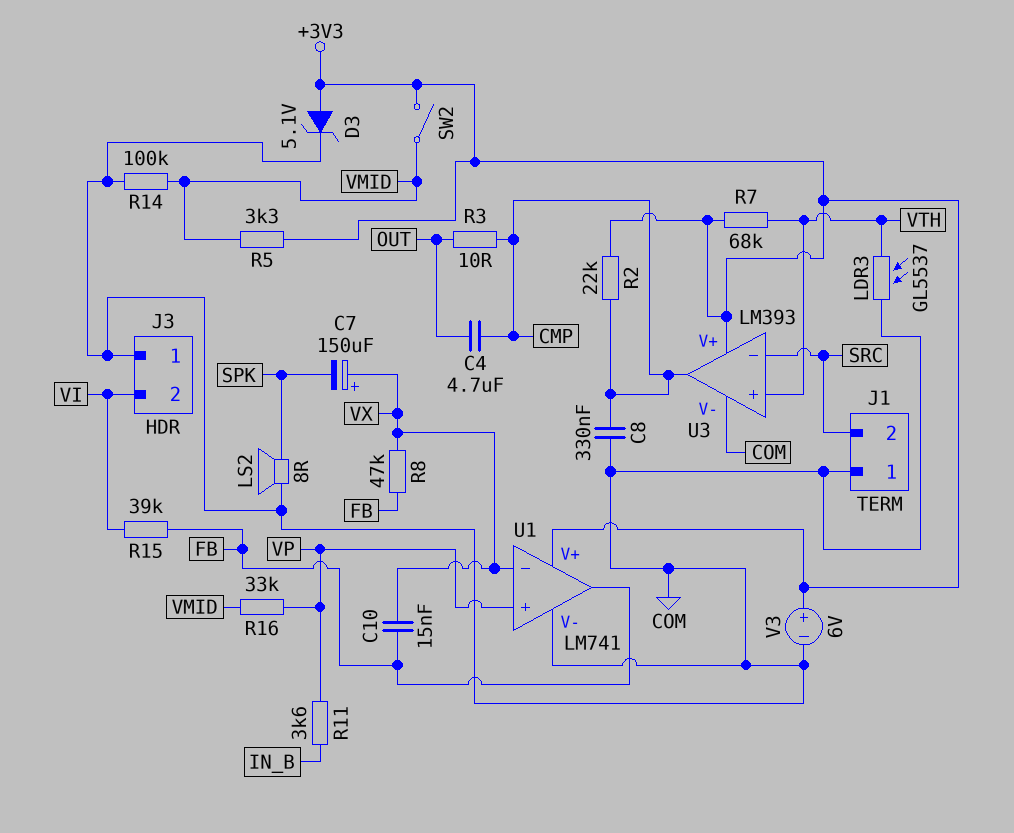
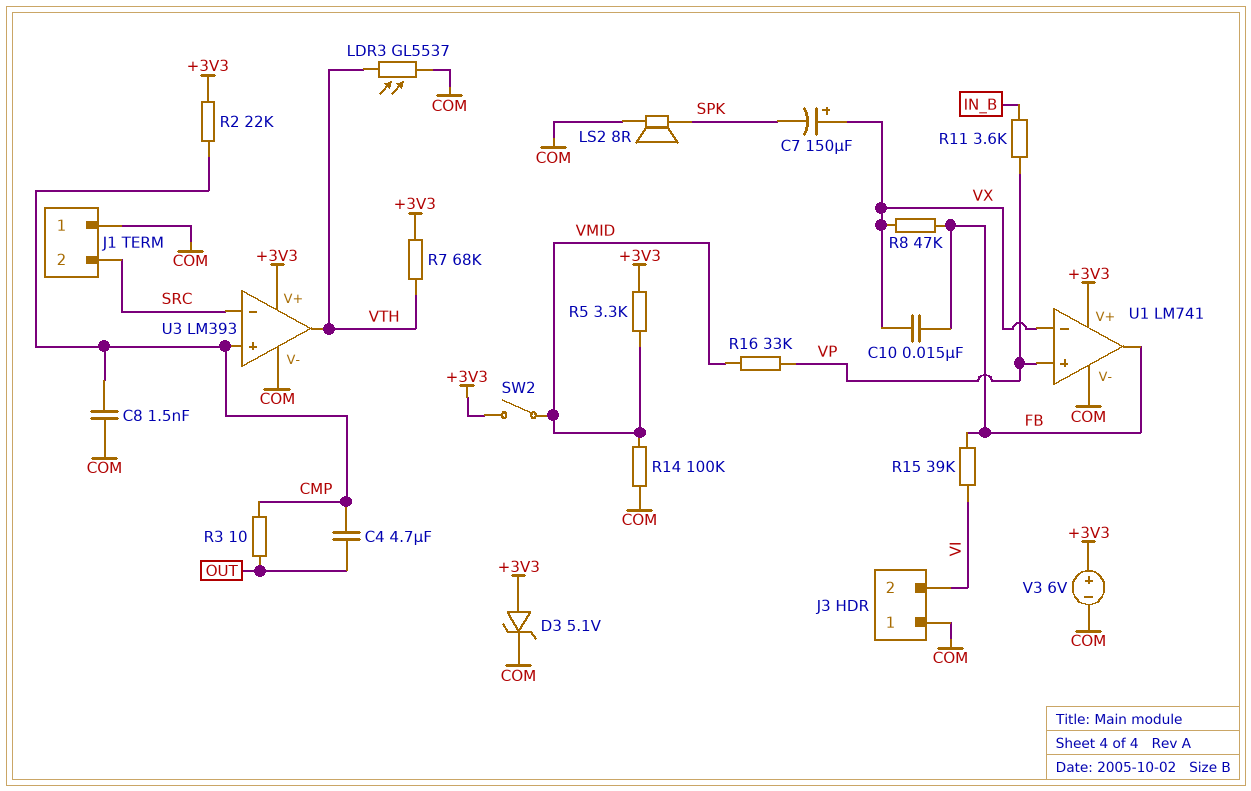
C8: 330nF (CMP, COM) -> 1.5nF (CMP, COM)
U3 pin in+: VTH -> CMP
U3 pin out: CMP -> VTH

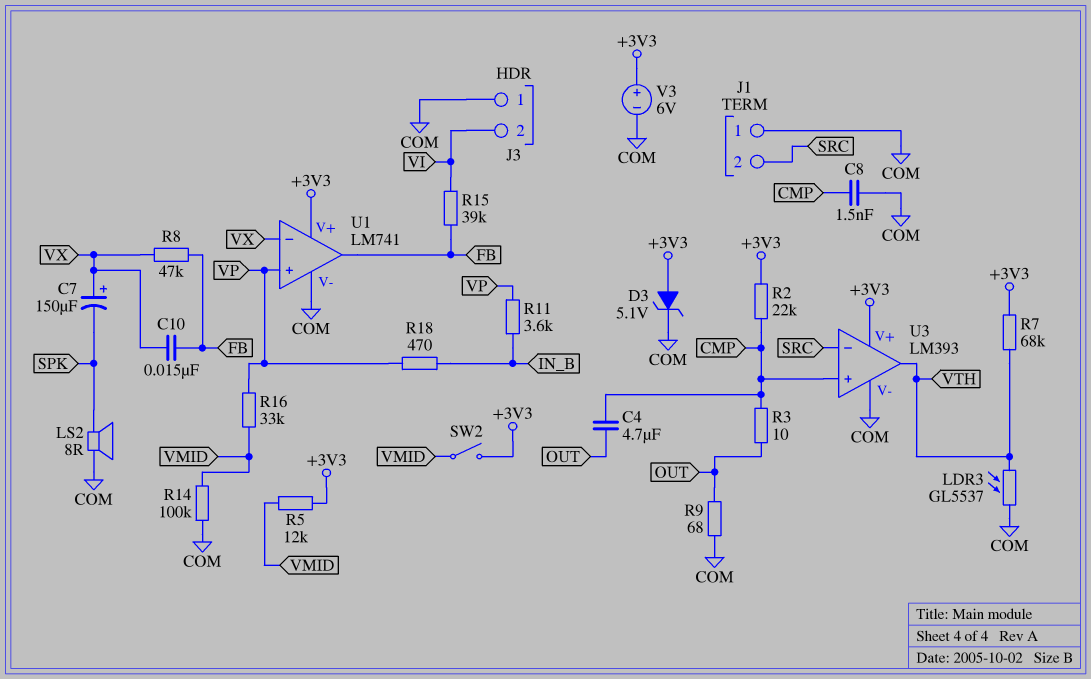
R5: 3.3k (+3V3, VMID) -> 12k (+3V3, VMID)
R9: none -> 68 (COM, OUT)
R18: none -> 470 (IN_B, VP)

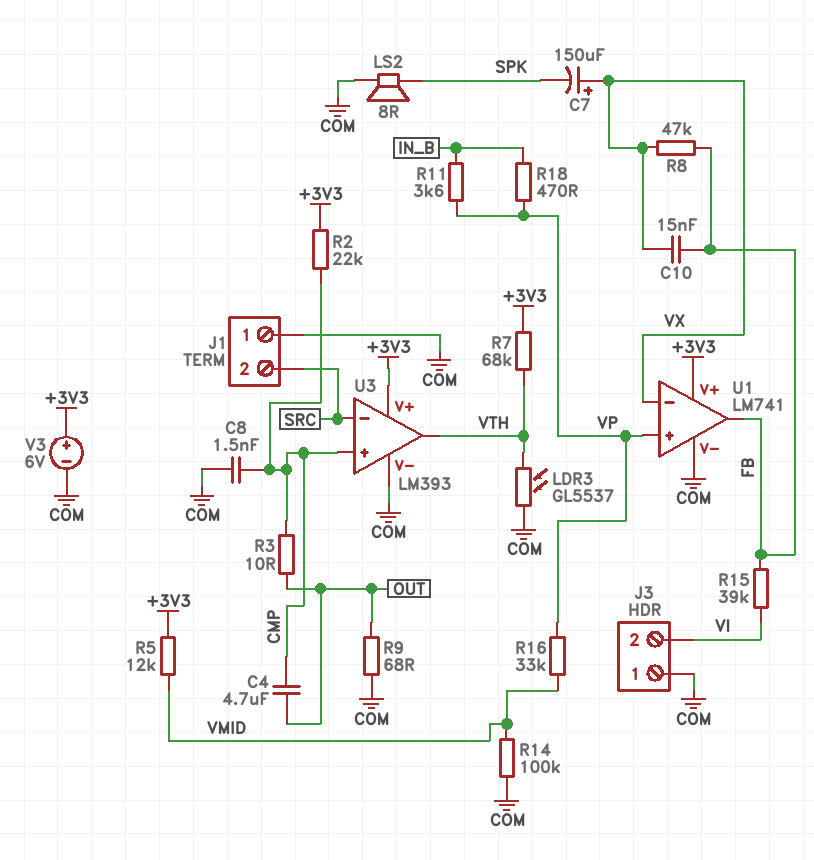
D3: zener 5.1V (A +3V3, K COM) -> none
SW2: switch (+3V3, VMID) -> none

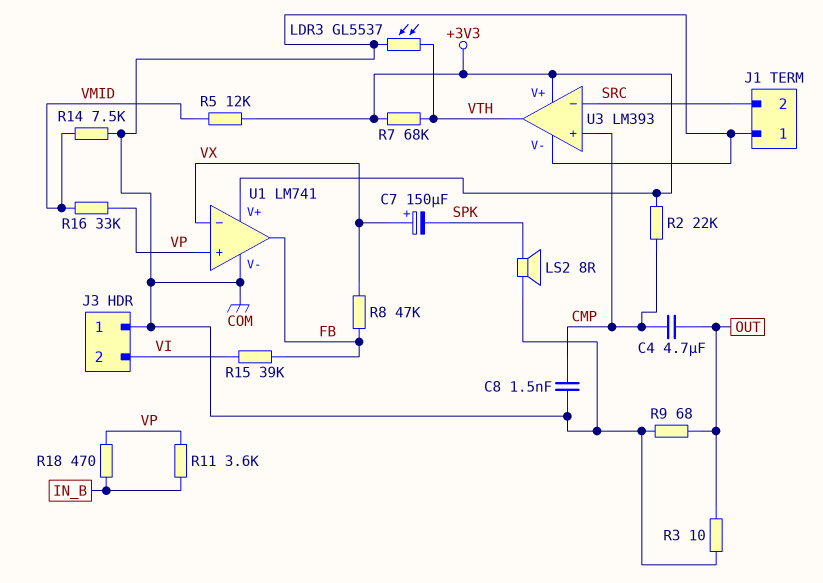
C10: 15nF (FB, VX) -> none
R3: 10 (CMP, OUT) -> 10 (COM, OUT)
R14: 100k (COM, VMID) -> 7.5k (COM, VMID)
V3: 6V (plus +3V3, minus COM) -> none

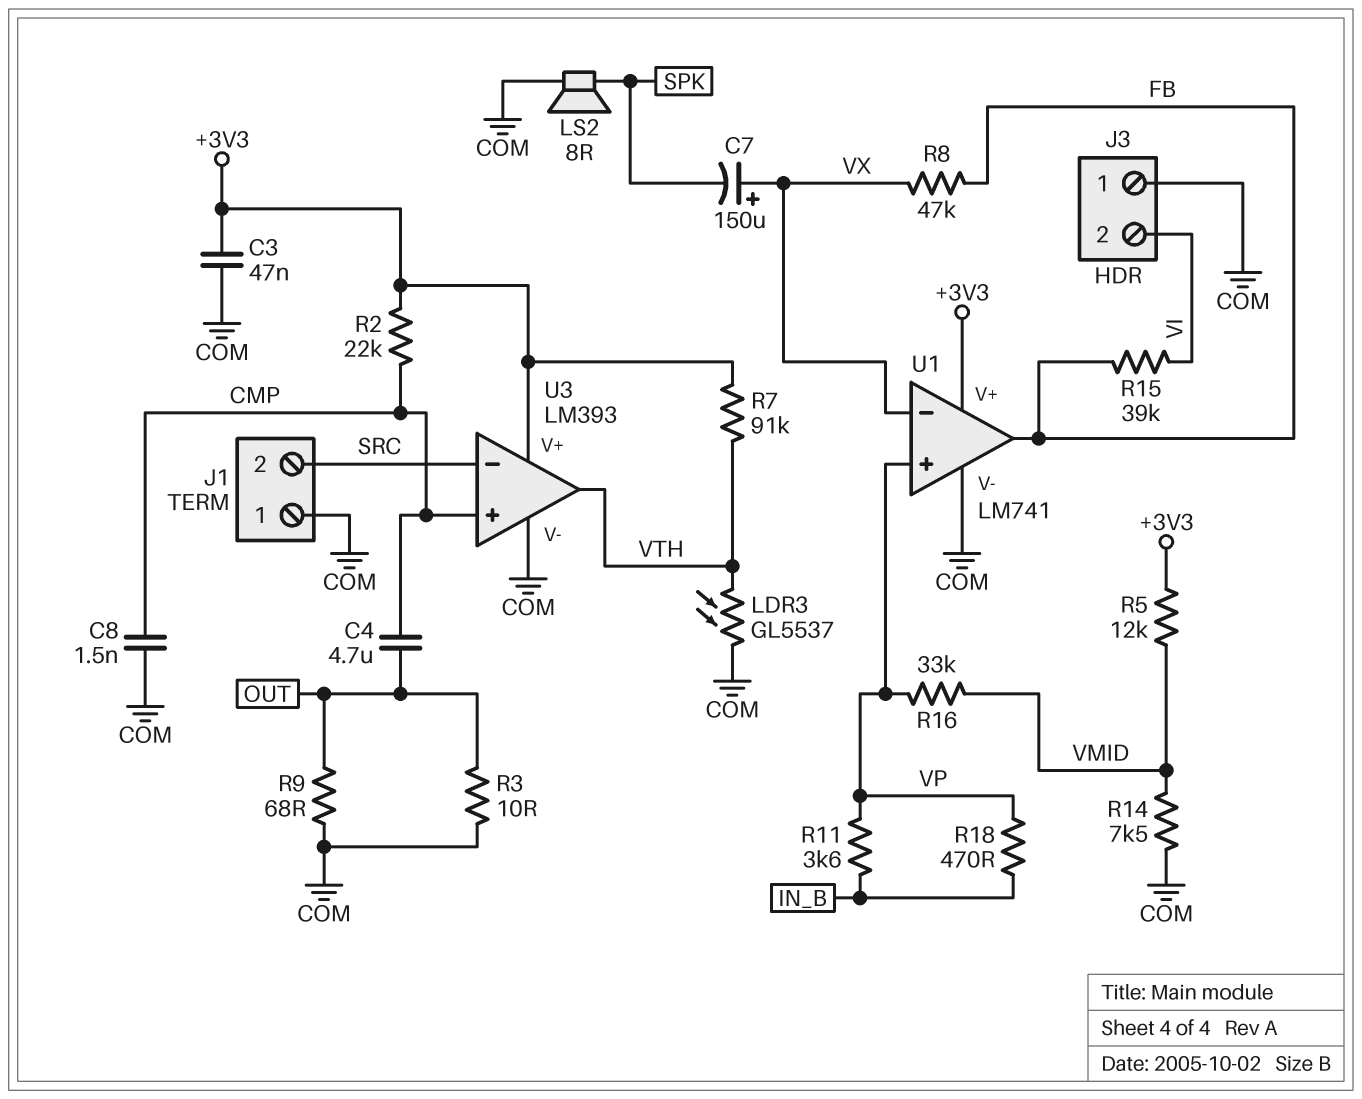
C3: none -> 47nF (+3V3, COM)
R7: 68k (+3V3, VTH) -> 91k (+3V3, VTH)

